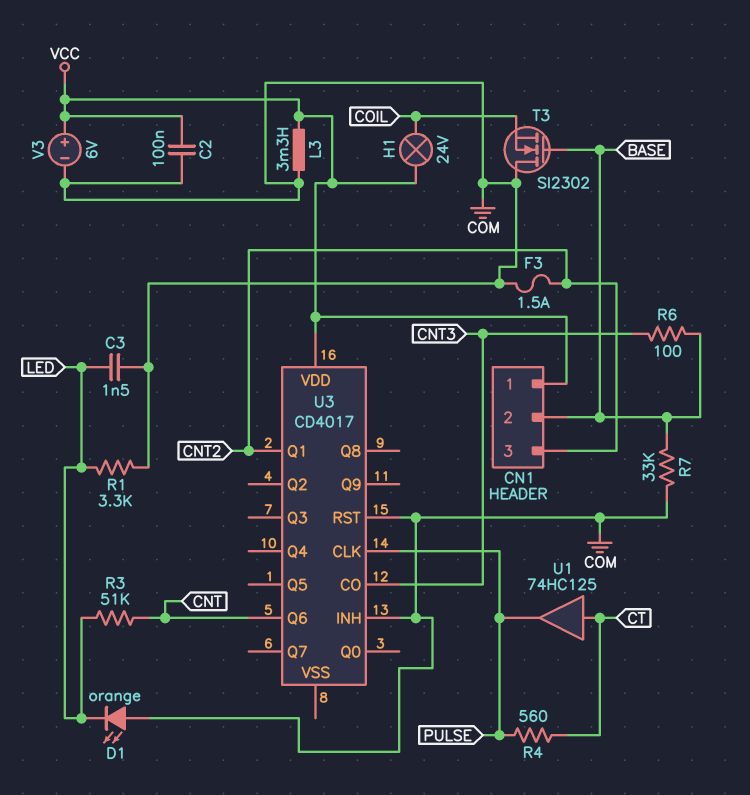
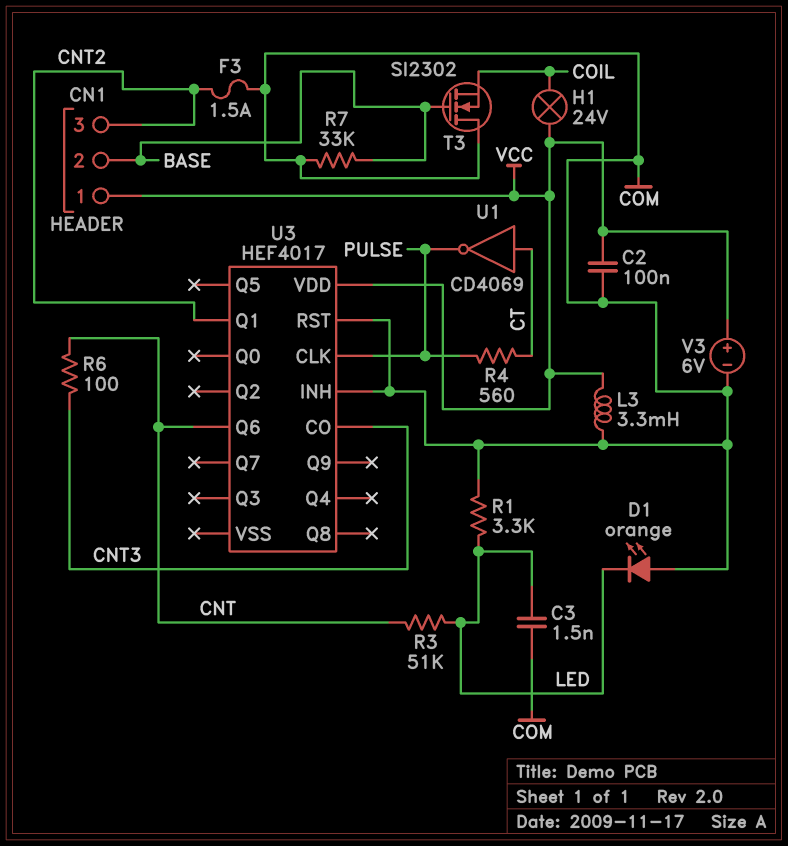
R6: 100 (BASE, CNT3) -> 100 (CNT, CNT3)
U1: buffer 74HC125 (in CT, out PULSE) -> NOT CD4069 (in CT, out PULSE)
U3: CD4017 -> HEF4017

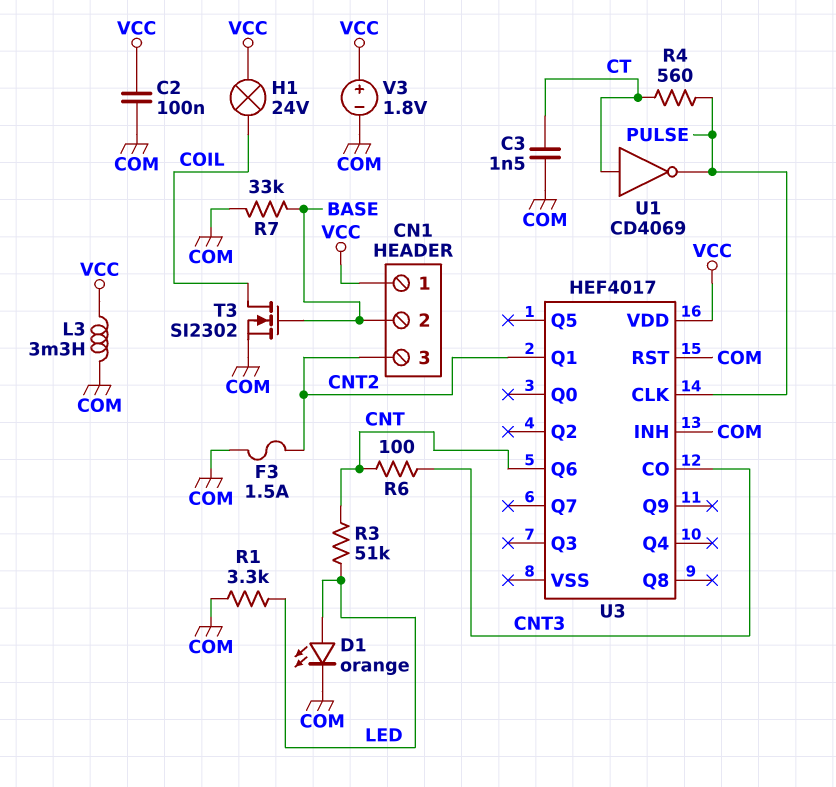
C3: 1.5nF (COM, LED) -> 1.5nF (COM, CT)
D1: LED orange (A COM, K LED) -> LED orange (A LED, K COM)
T3: NMOS SI2302 (G BASE, D COM, S COIL) -> NMOS SI2302 (G BASE, D COIL, S COM)
V3: 6V (plus VCC, minus COM) -> 1.8V (plus VCC, minus COM)

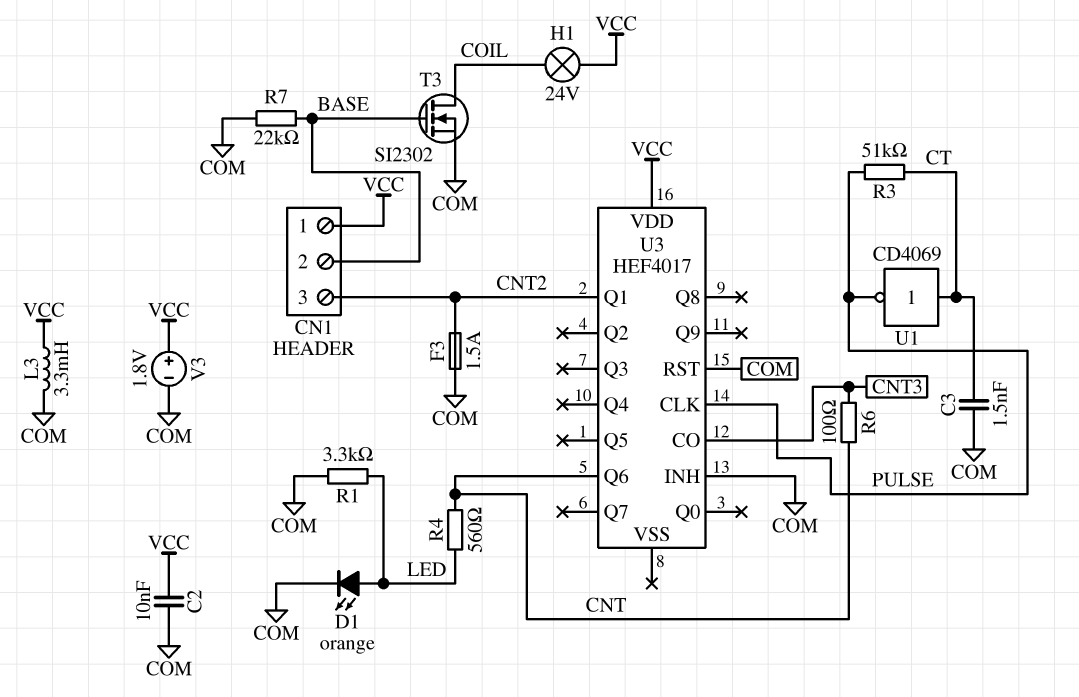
C2: 100nF (COM, VCC) -> 10nF (COM, VCC)
R3: 51k (CNT, LED) -> 51k (CT, PULSE)
R4: 560 (CT, PULSE) -> 560 (CNT, LED)
R7: 33k (BASE, COM) -> 22k (BASE, COM)

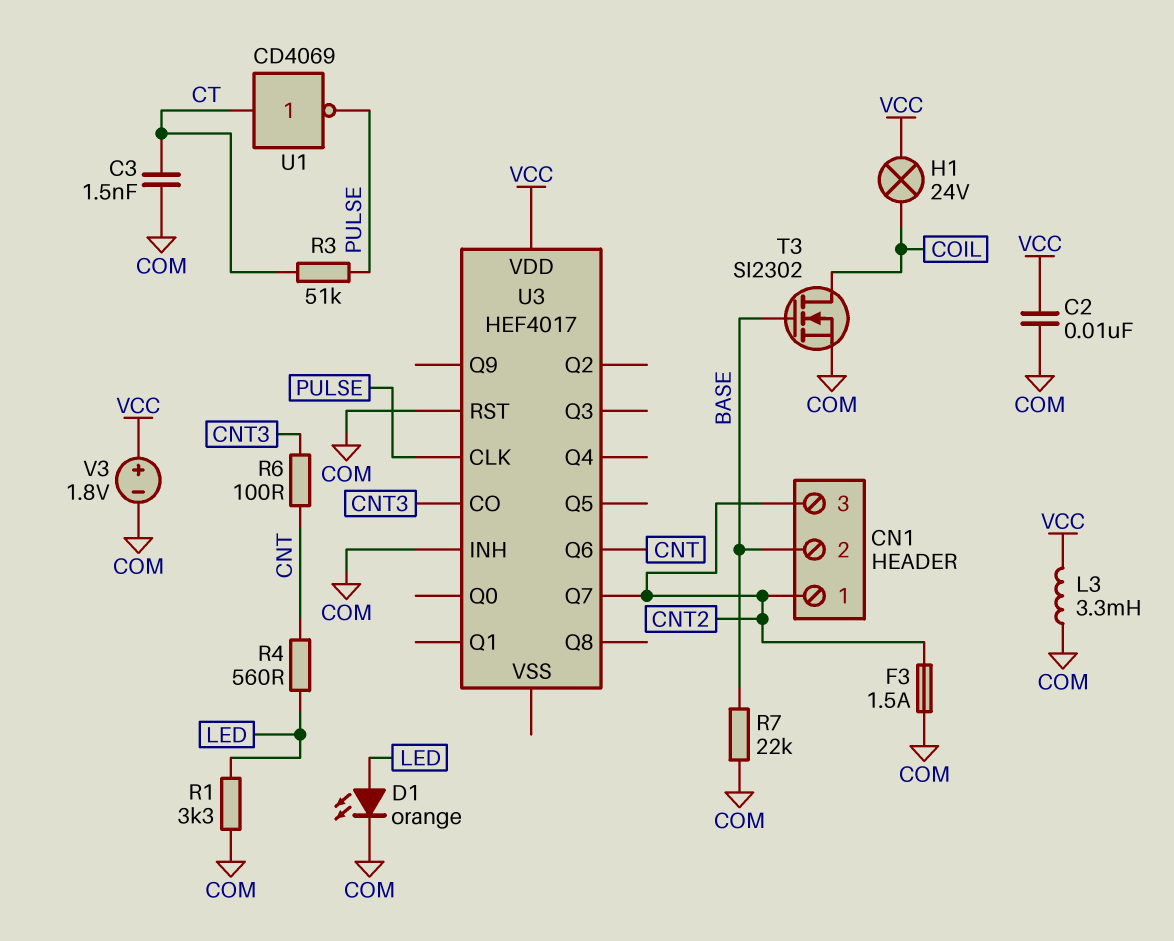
CN1 pin 1: VCC -> CNT2
U3 pin Q1: CNT2 -> none
U3 pin Q7: none -> CNT2

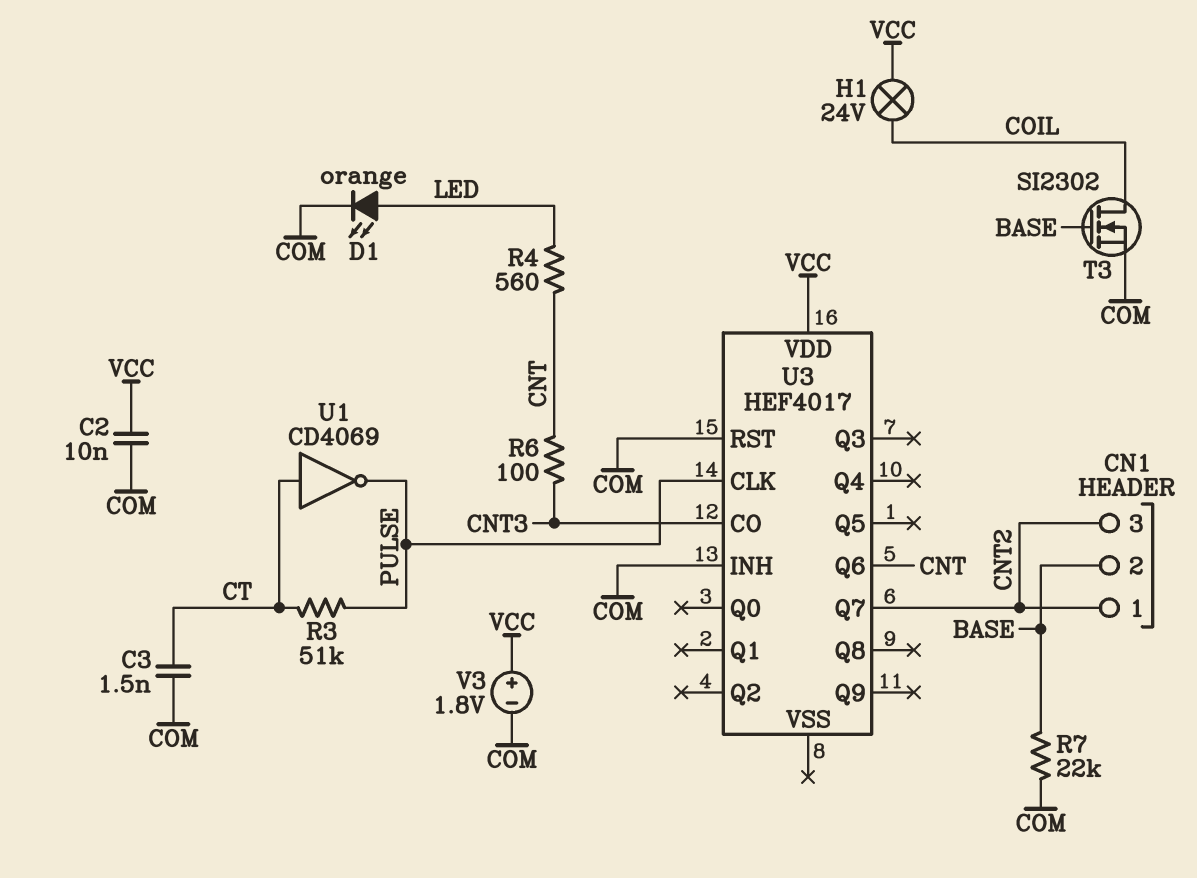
F3: 1.5A (CNT2, COM) -> none
L3: 3.3mH (COM, VCC) -> none
R1: 3.3k (COM, LED) -> none

